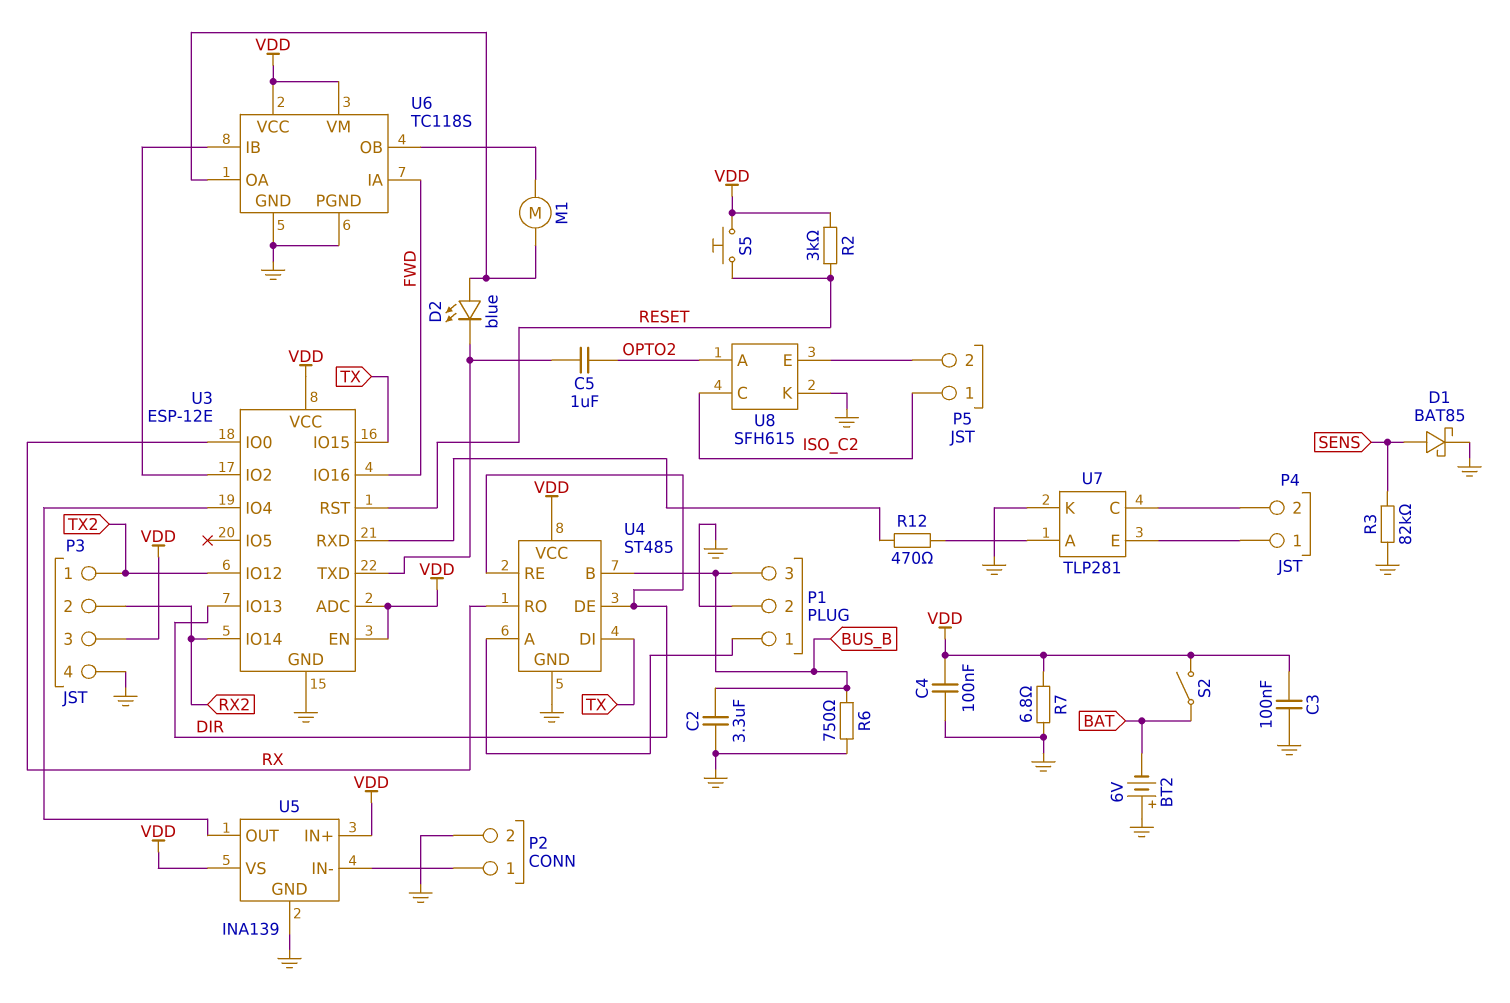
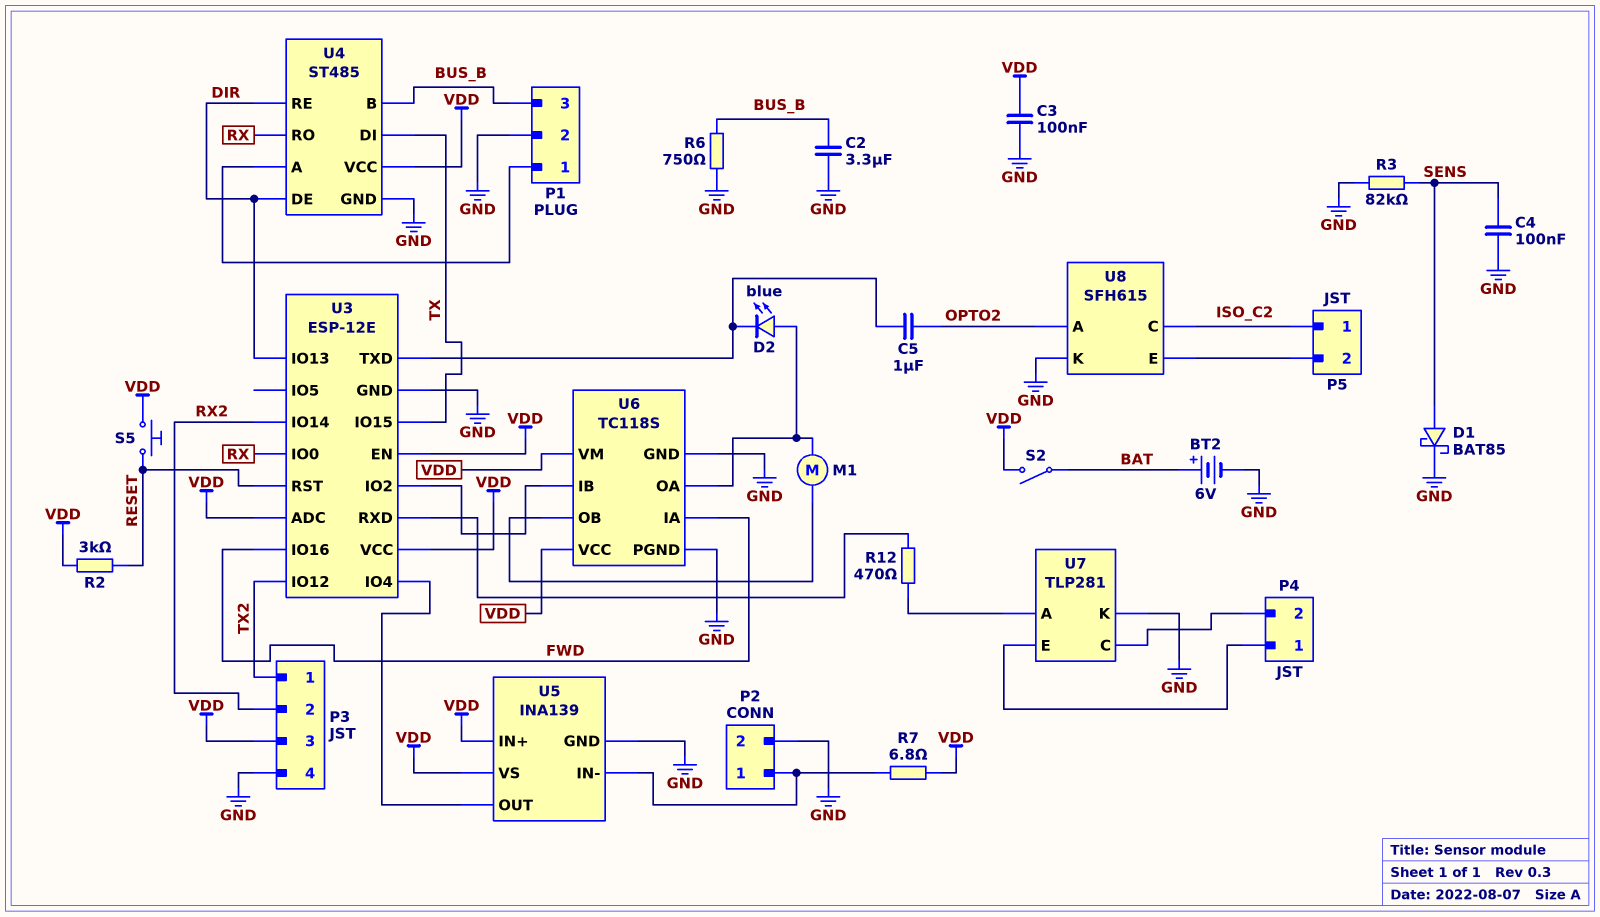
BT2: 6V (plus GND, minus BAT) -> 6V (plus BAT, minus GND)
C4: 100nF (GND, VDD) -> 100nF (GND, SENS)
R7: 6.8 (GND, VDD) -> 6.8 (P2/1, VDD)

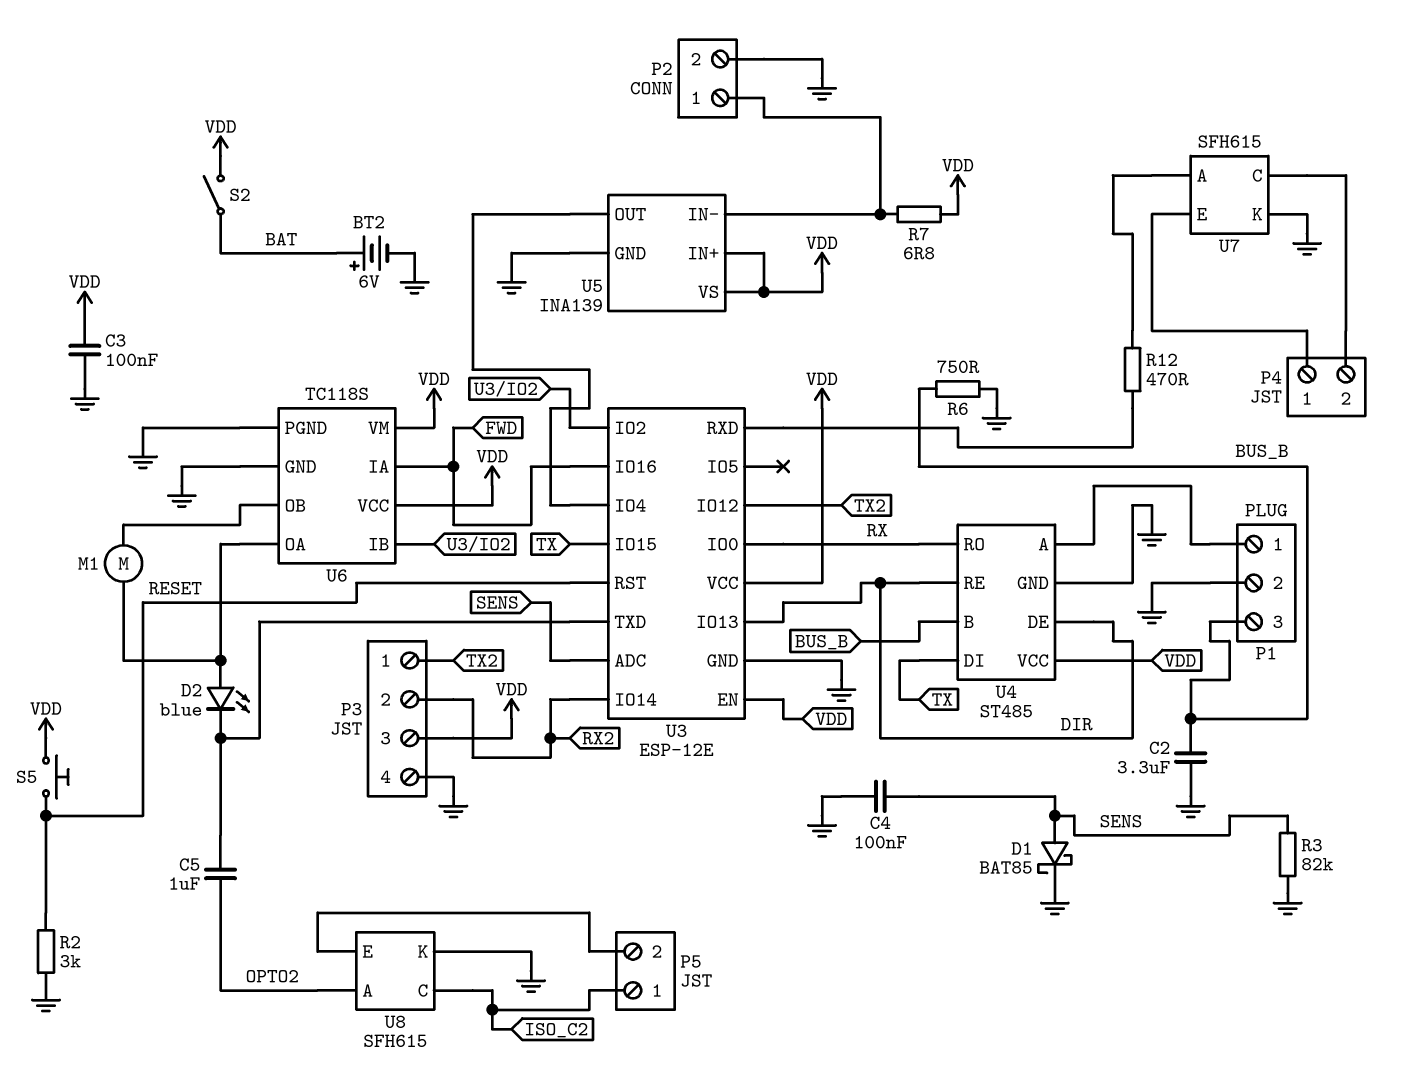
R2: 3k (RESET, VDD) -> 3k (GND, RESET)
U3 pin ADC: VDD -> SENS
U7: TLP281 -> SFH615

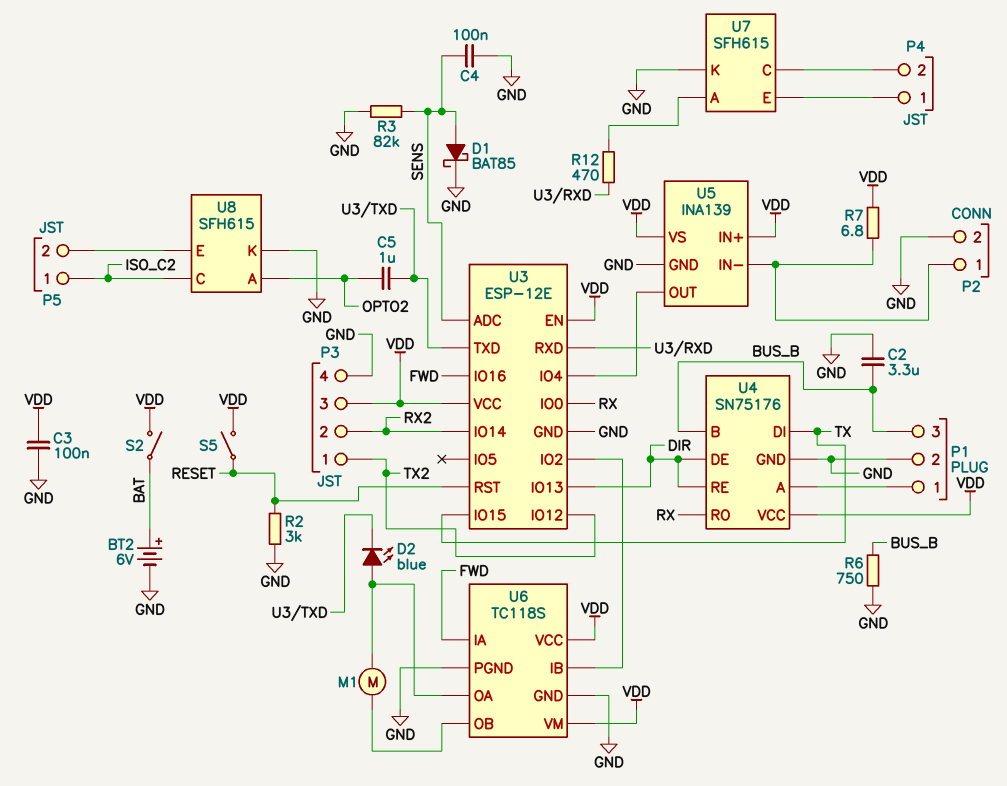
S5: button (RESET, VDD) -> switch (RESET, VDD)
U4: ST485 -> SN75176

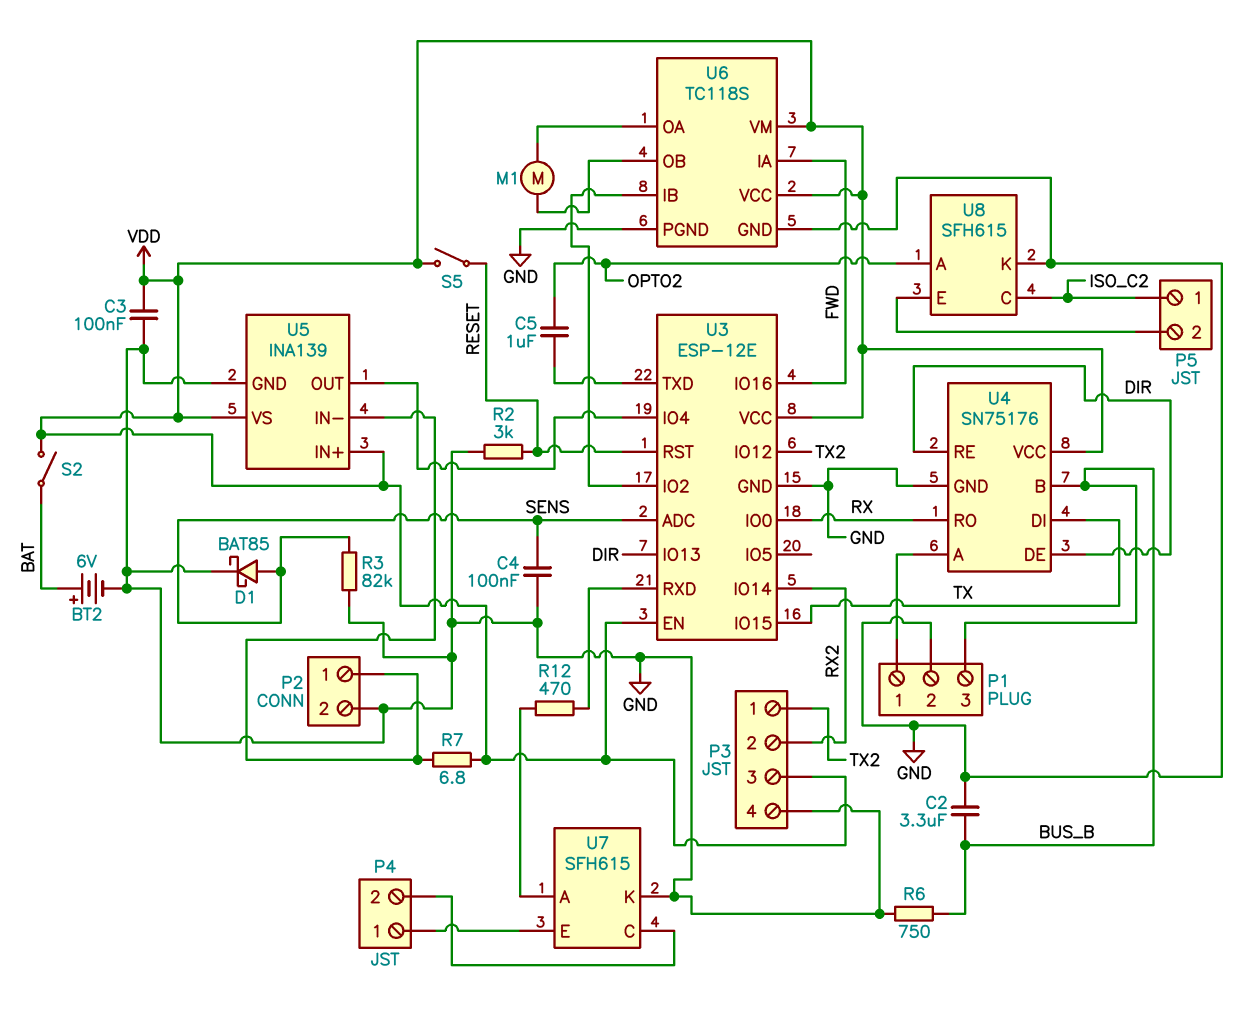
D2: LED blue (A U6/OA, K U3/TXD) -> none

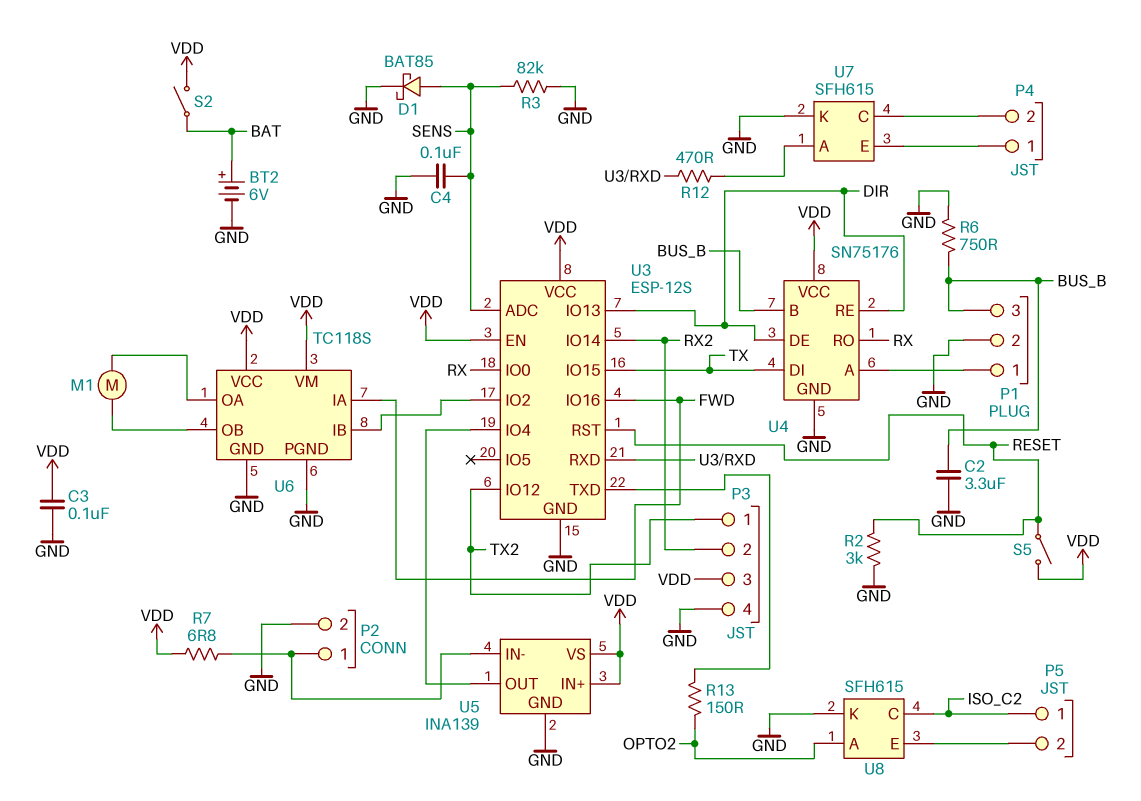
C5: 1uF (OPTO2, U3/TXD) -> none
R13: none -> 150 (OPTO2, U3/TXD)
U3: ESP-12E -> ESP-12S

